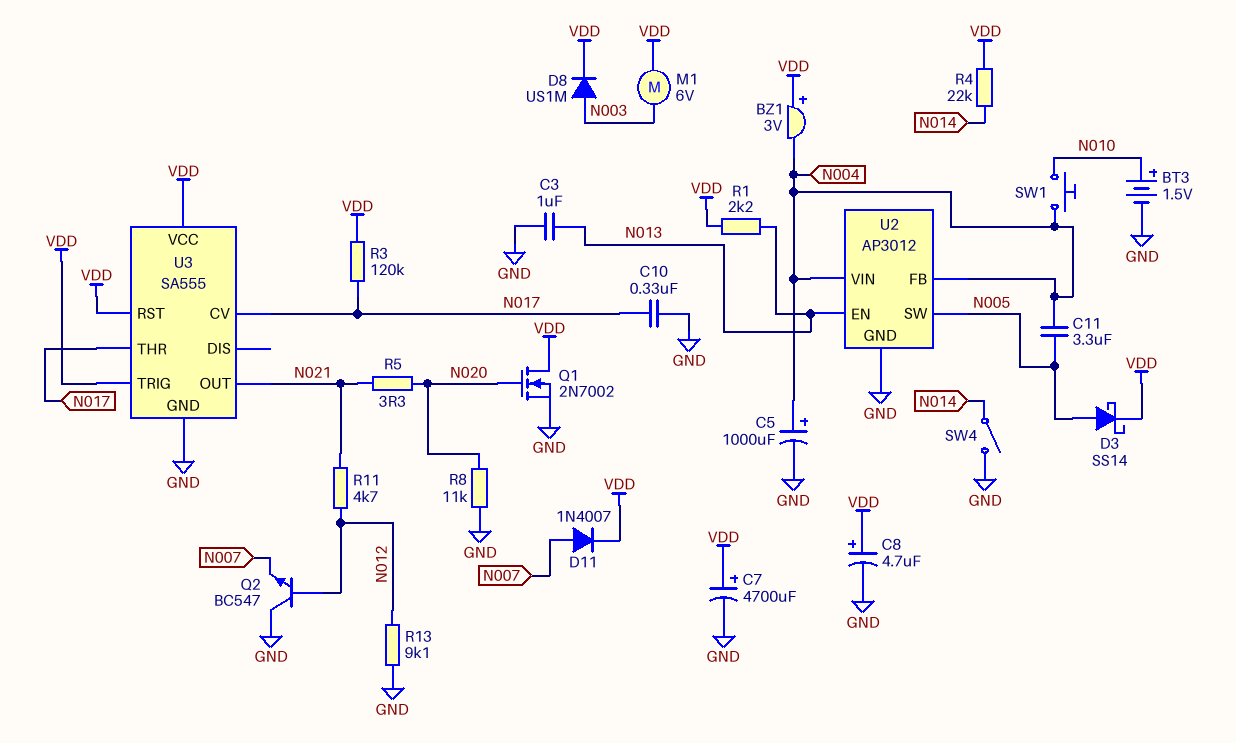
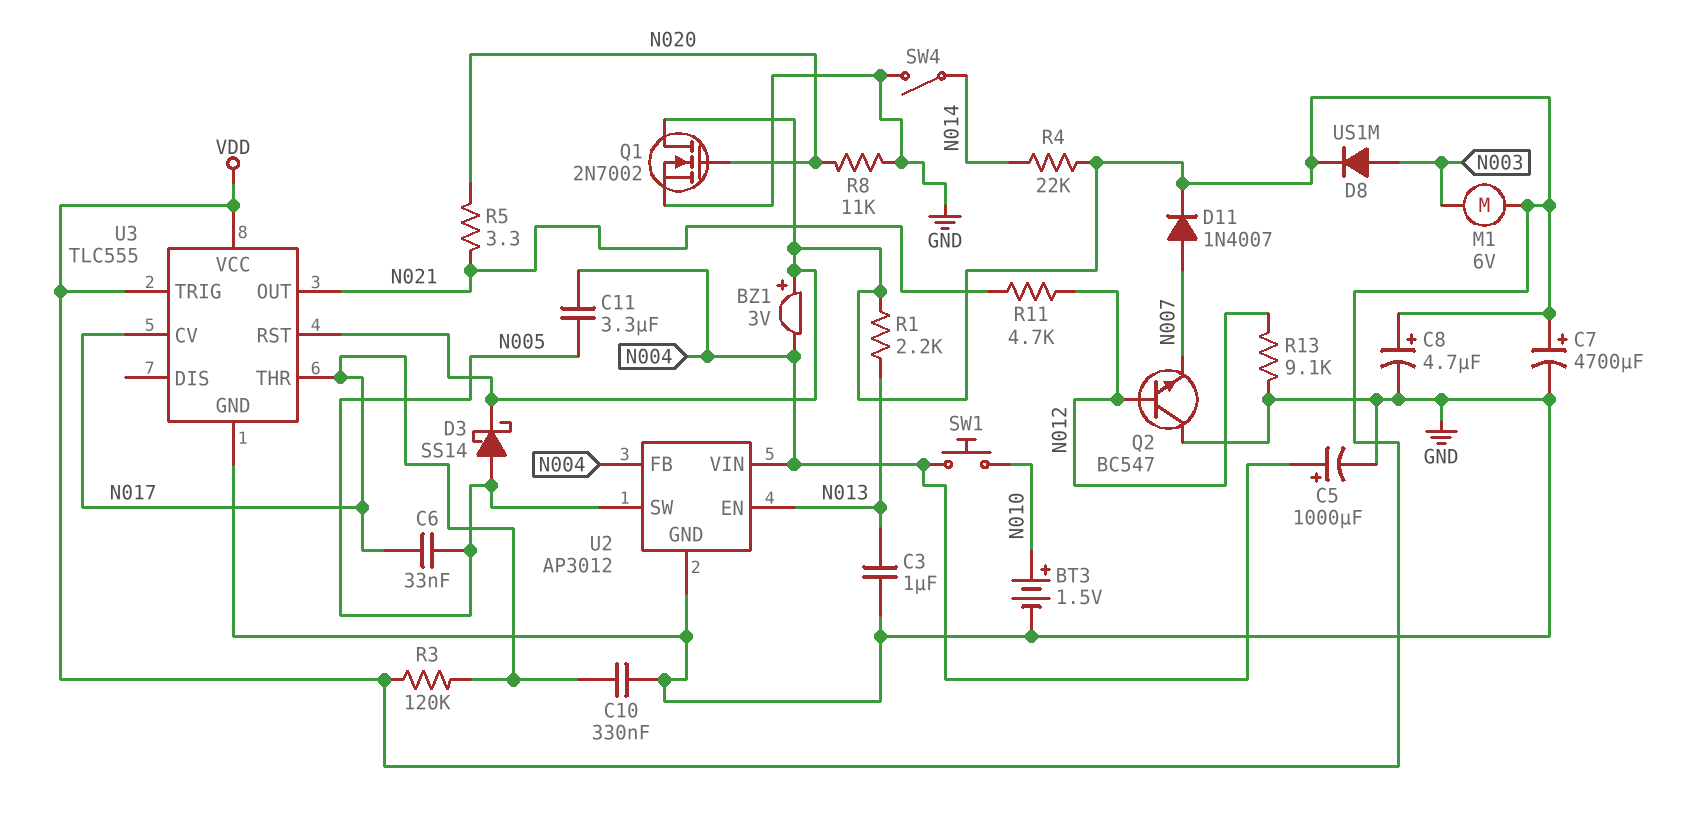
C6: none -> 33nF (N005, N017)
U3: SA555 -> TLC555

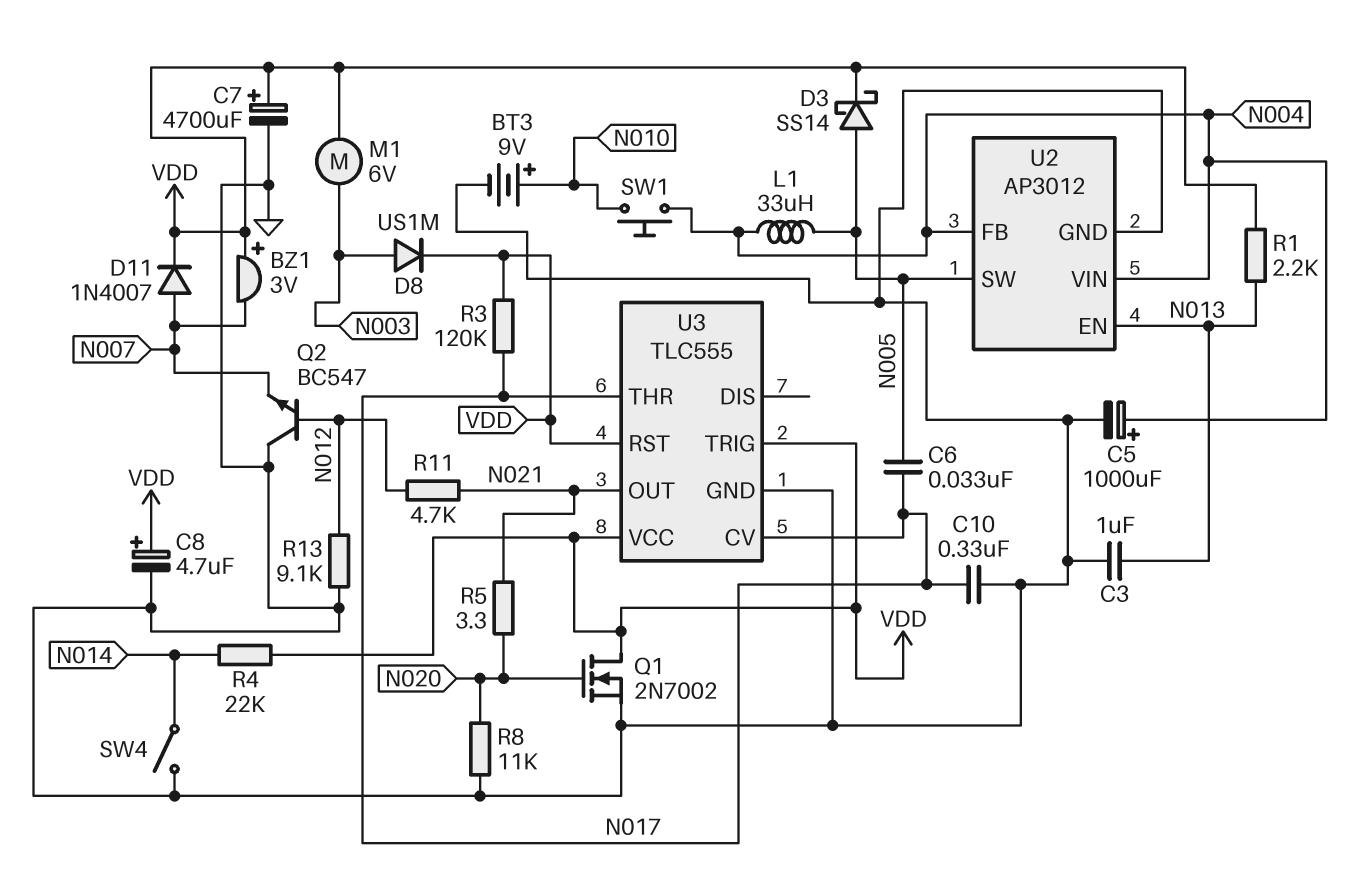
BT3: 1.5V (plus N010, minus GND) -> 9V (plus N010, minus GND)
BZ1: buzzer 3V (plus VDD, minus N004) -> buzzer 3V (plus VDD, minus N007)
C11: 3.3uF (N004, N005) -> none
L1: none -> 33uH (N004, N005)

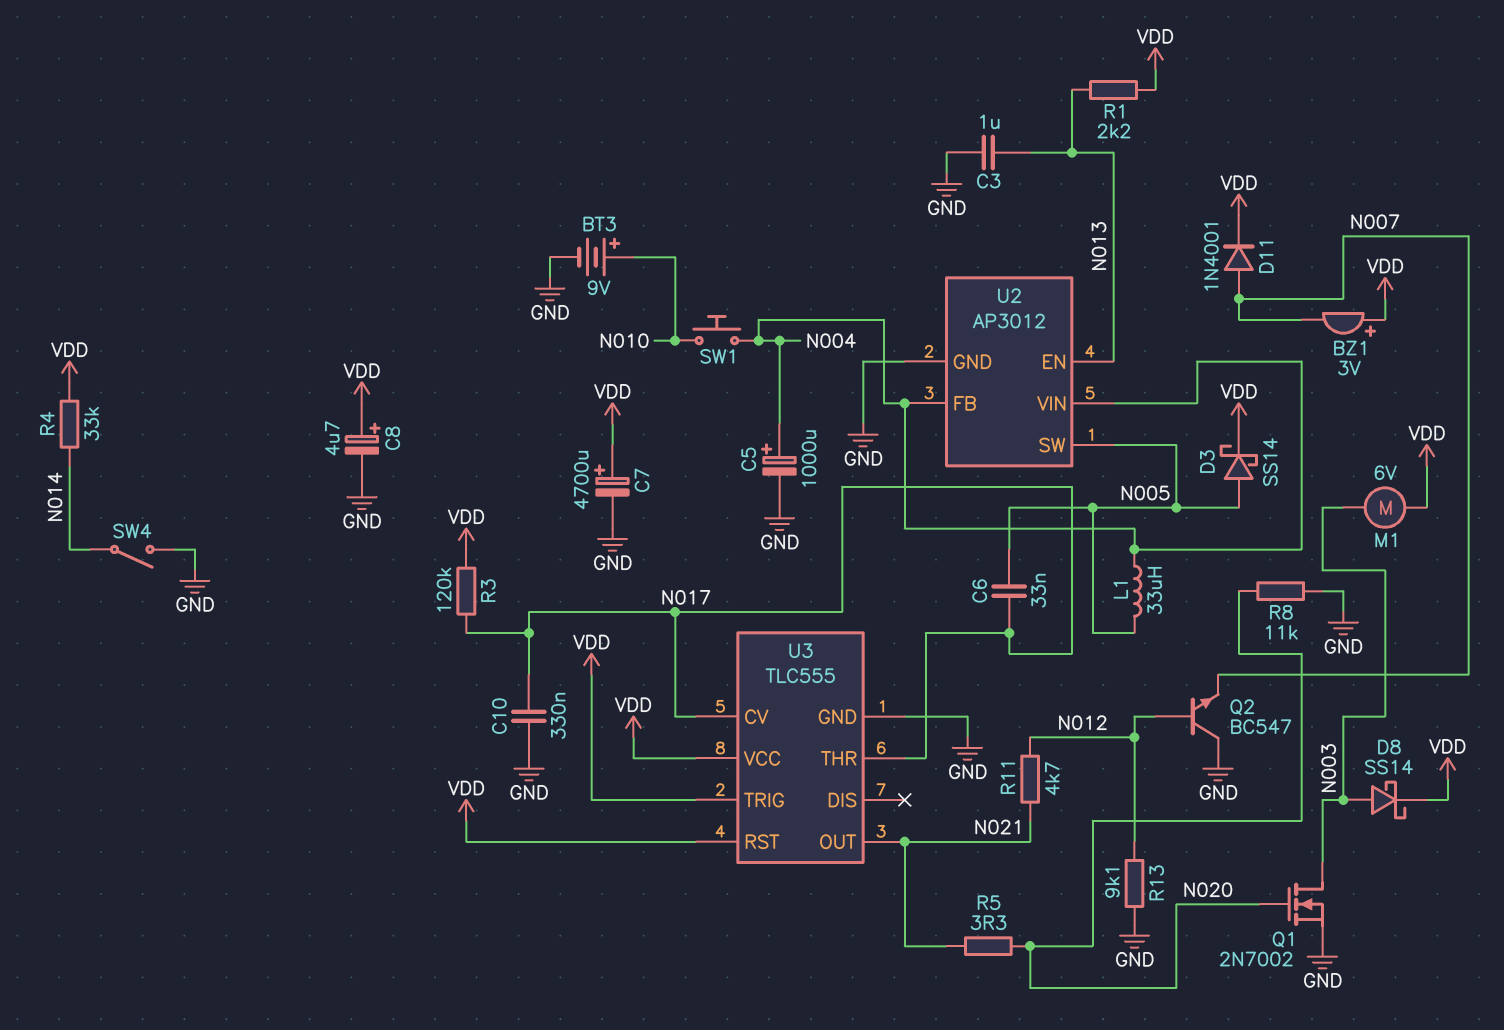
D8: diode US1M (A N003, K VDD) -> schottky SS14 (A N003, K VDD)
D11: diode 1N4007 (A N007, K VDD) -> diode 1N4001 (A N007, K VDD)
Q1: NMOS 2N7002 (G N020, D VDD, S GND) -> NMOS 2N7002 (G N020, D N003, S GND)
R4: 22k (N014, VDD) -> 33k (N014, VDD)

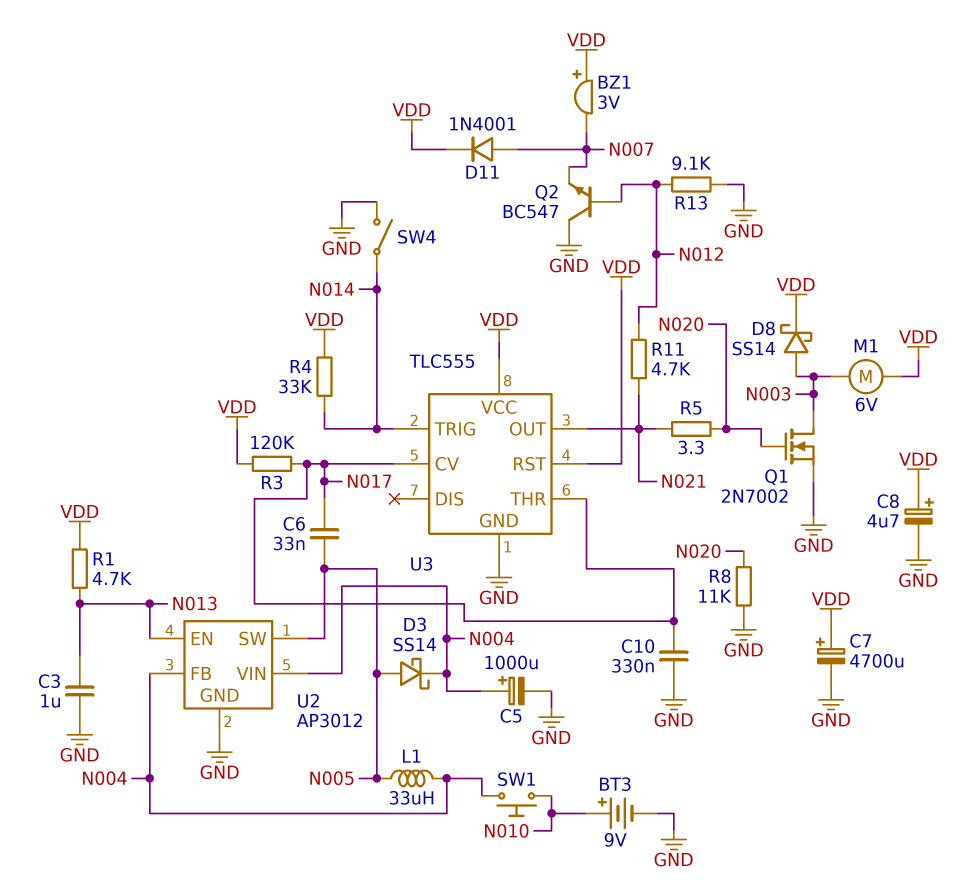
D3: schottky SS14 (A N005, K VDD) -> schottky SS14 (A N005, K N004)
R1: 2.2k (N013, VDD) -> 4.7k (N013, VDD)
U3 pin TRIG: VDD -> N014

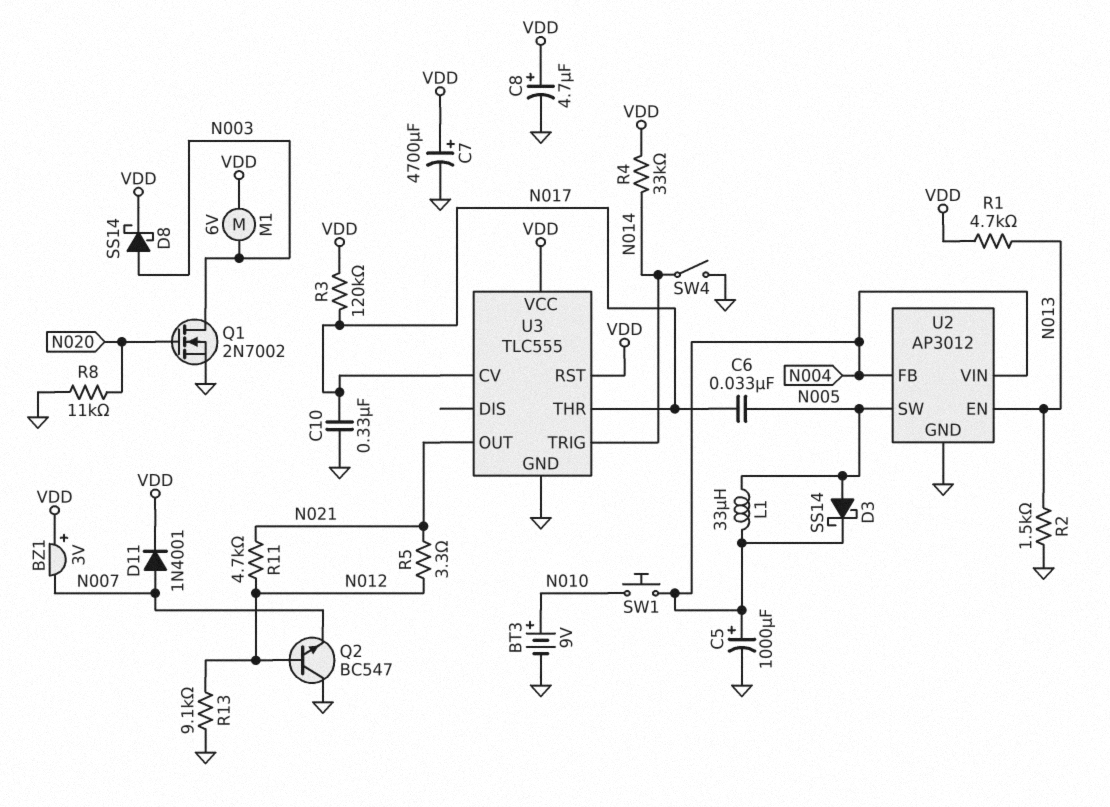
C3: 1uF (GND, N013) -> none
R2: none -> 1.5k (GND, N013)
R5: 3.3 (N020, N021) -> 3.3 (N012, N021)

